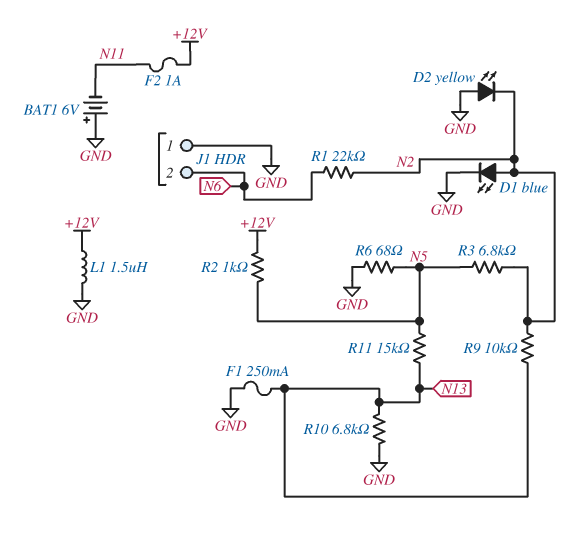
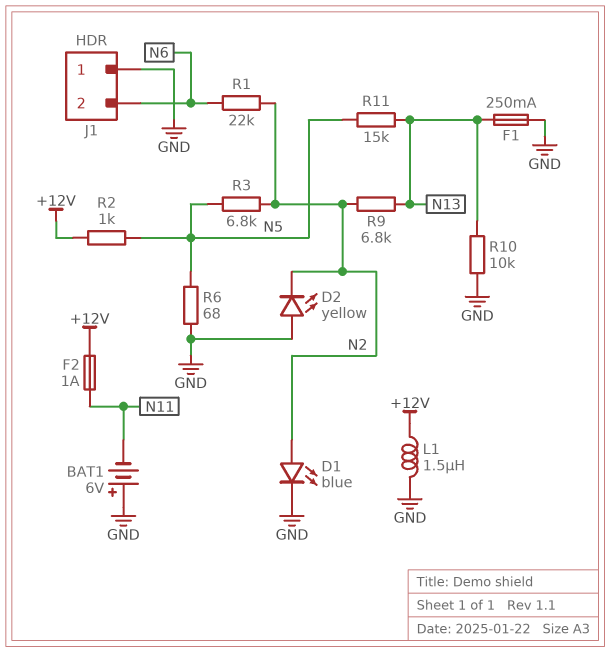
R9: 10k (N2, N13) -> 6.8k (N2, N13)
R10: 6.8k (GND, N13) -> 10k (GND, N13)

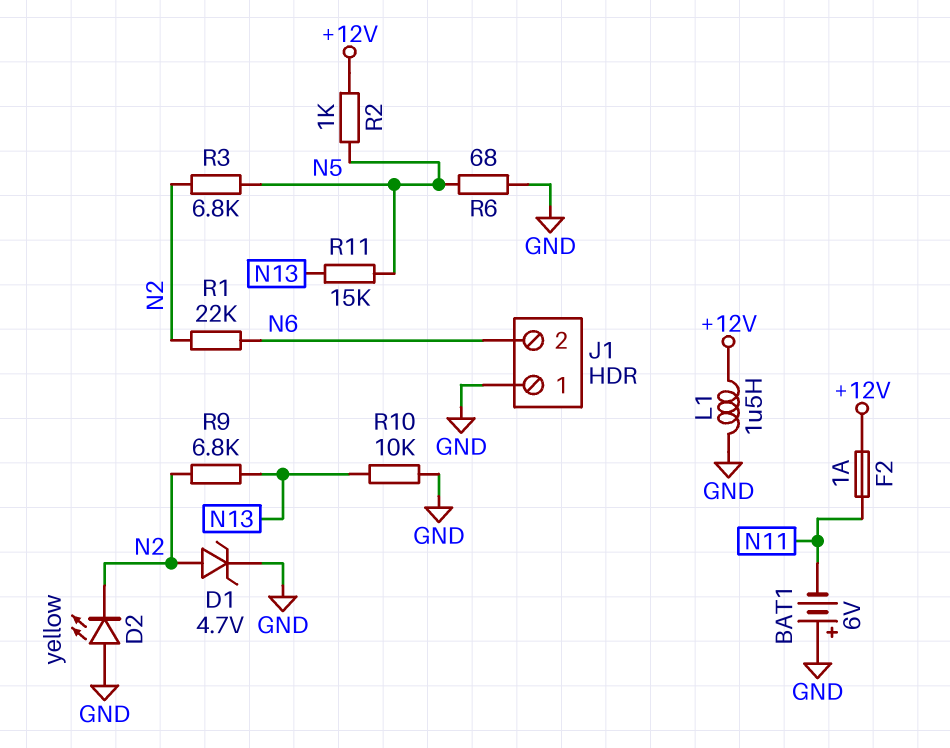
D1: LED blue (A N2, K GND) -> zener 4.7V (A N2, K GND)
F1: 250mA (GND, N13) -> none

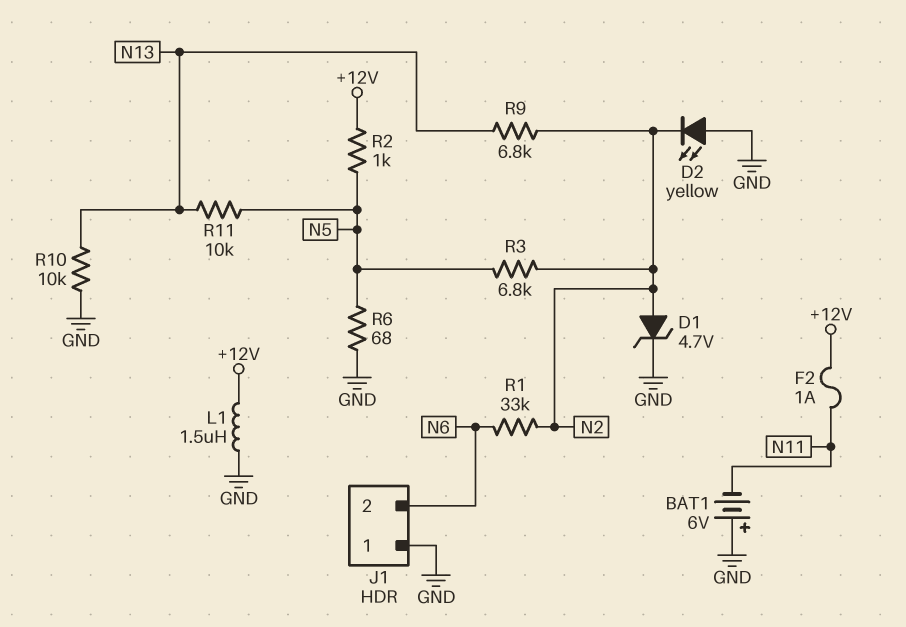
R1: 22k (N2, N6) -> 33k (N2, N6)
R11: 15k (N5, N13) -> 10k (N5, N13)

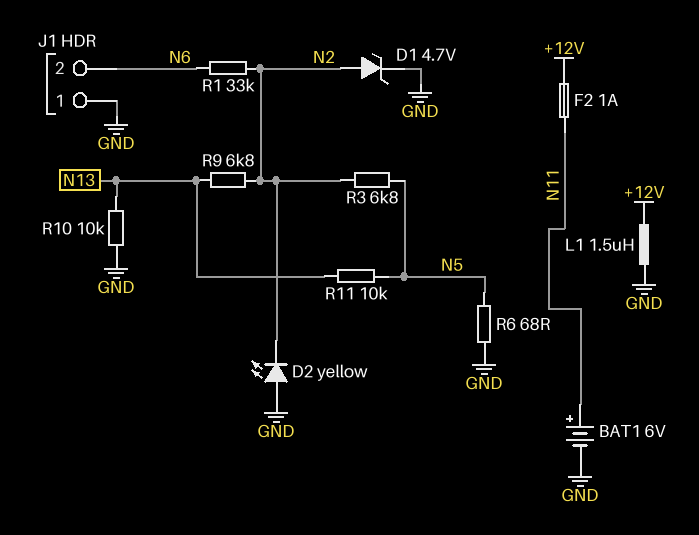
BAT1: 6V (plus GND, minus N11) -> 6V (plus N11, minus GND)
R2: 1k (+12V, N5) -> none

